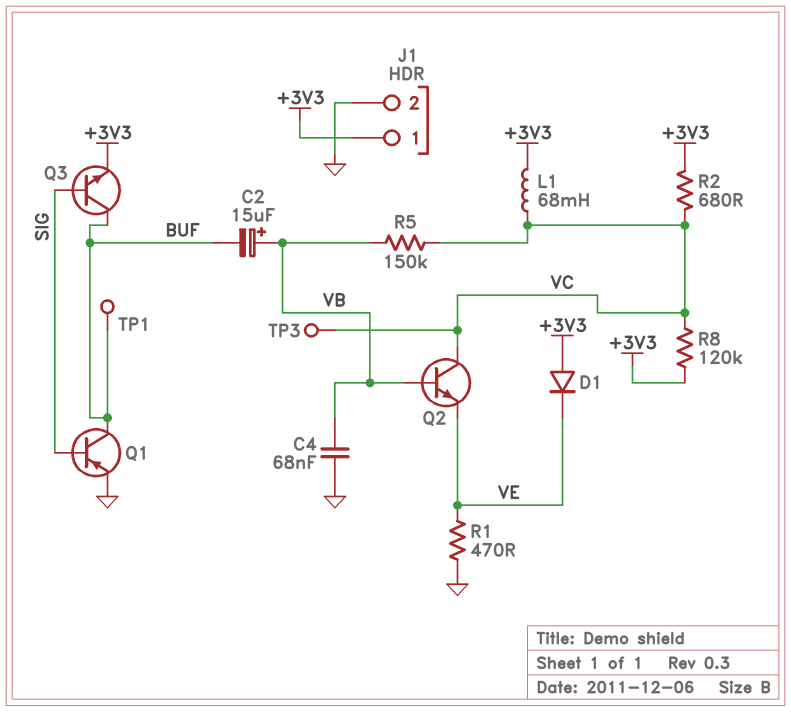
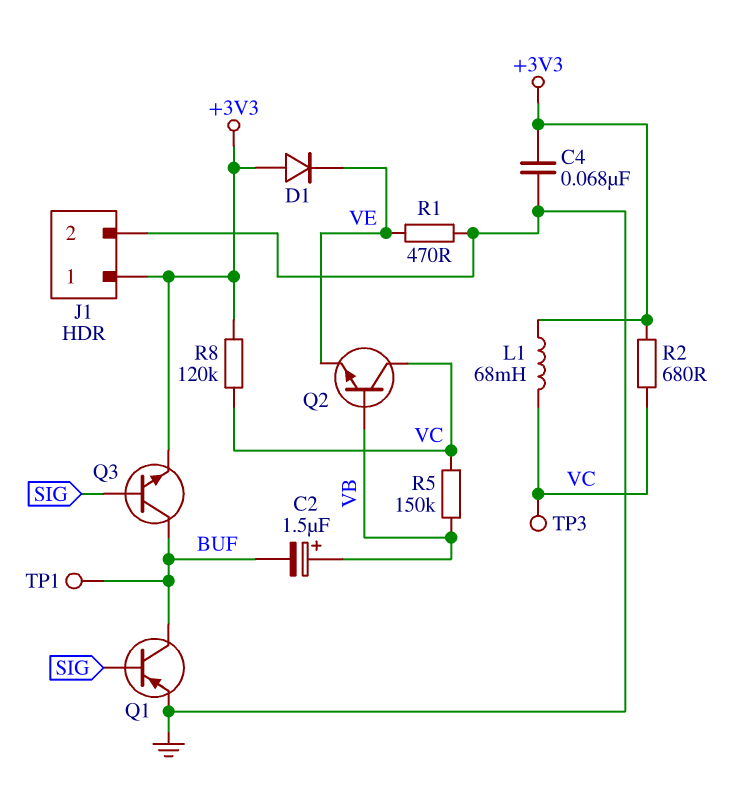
C2: 15uF (plus VB, minus BUF) -> 1.5uF (plus VB, minus BUF)
C4: 68nF (GND, VB) -> 68nF (+3V3, GND)

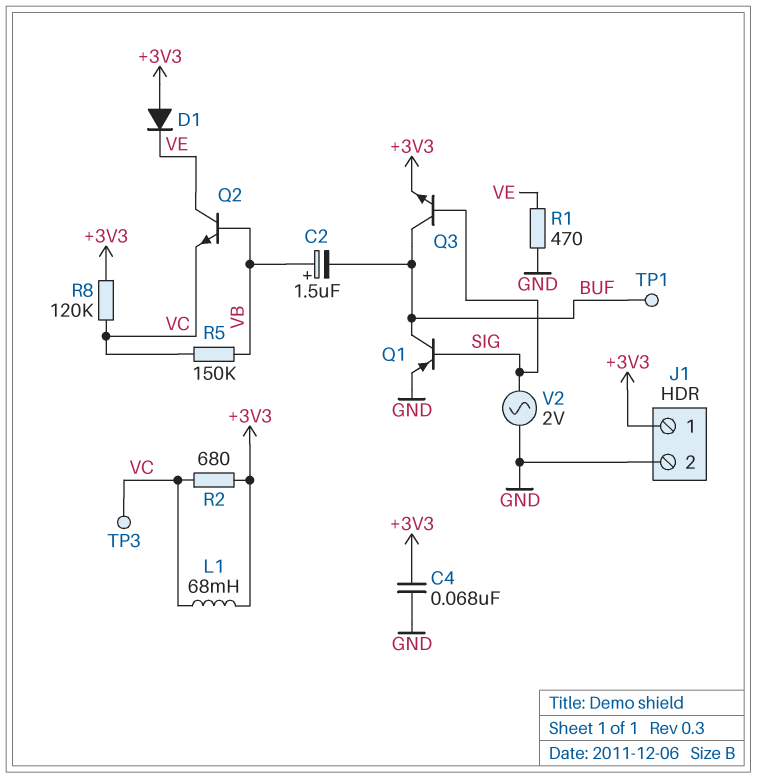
Q2: NPN (B VB, C VC, E VE) -> NPN (B VB, C VE, E VC)
V2: none -> AC 2V (GND, SIG)

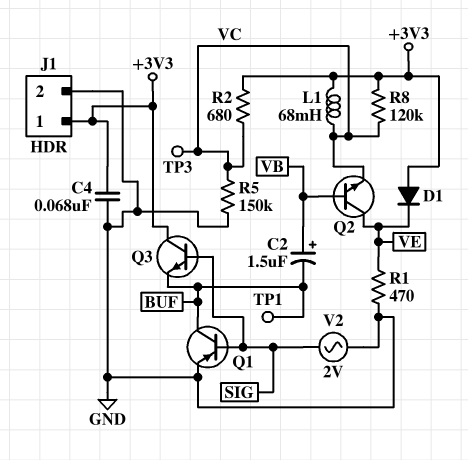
Q3: NPN (B SIG, C BUF, E +3V3) -> NPN (B SIG, C +3V3, E BUF)
R5: 150k (VB, VC) -> 150k (GND, VC)

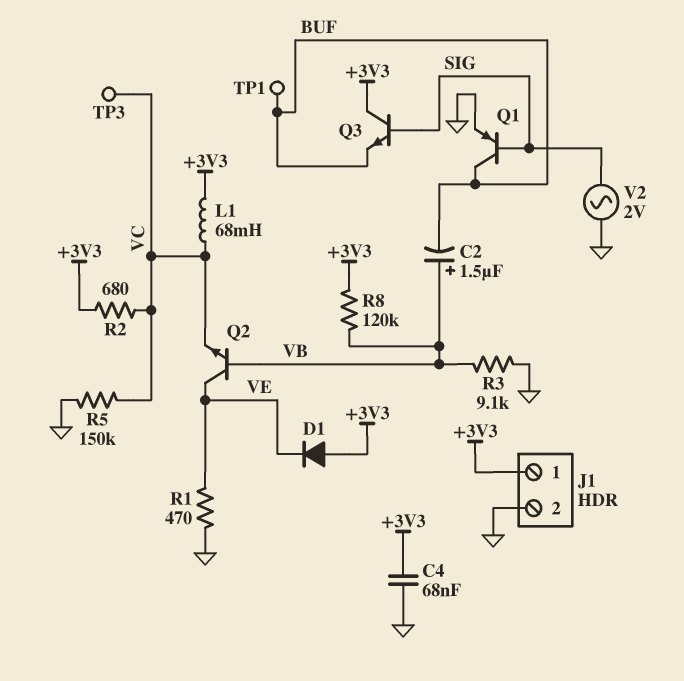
R3: none -> 9.1k (GND, VB)
R8: 120k (+3V3, VC) -> 120k (+3V3, VB)

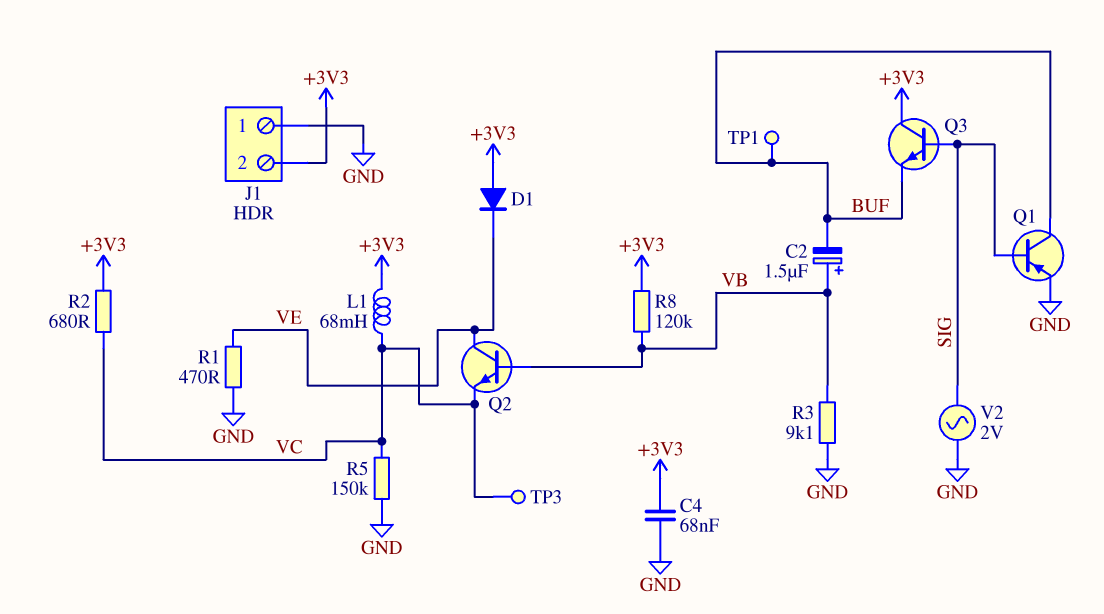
J1 pin 1: +3V3 -> GND
J1 pin 2: GND -> +3V3

